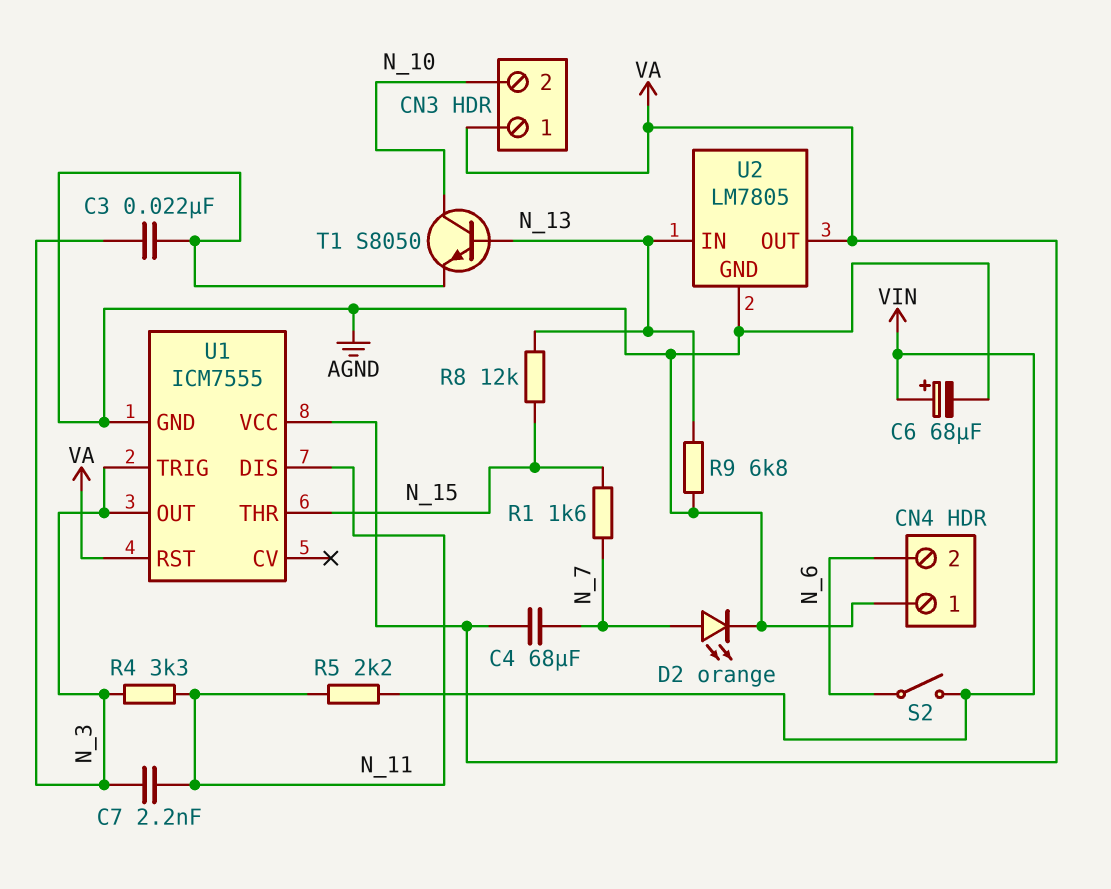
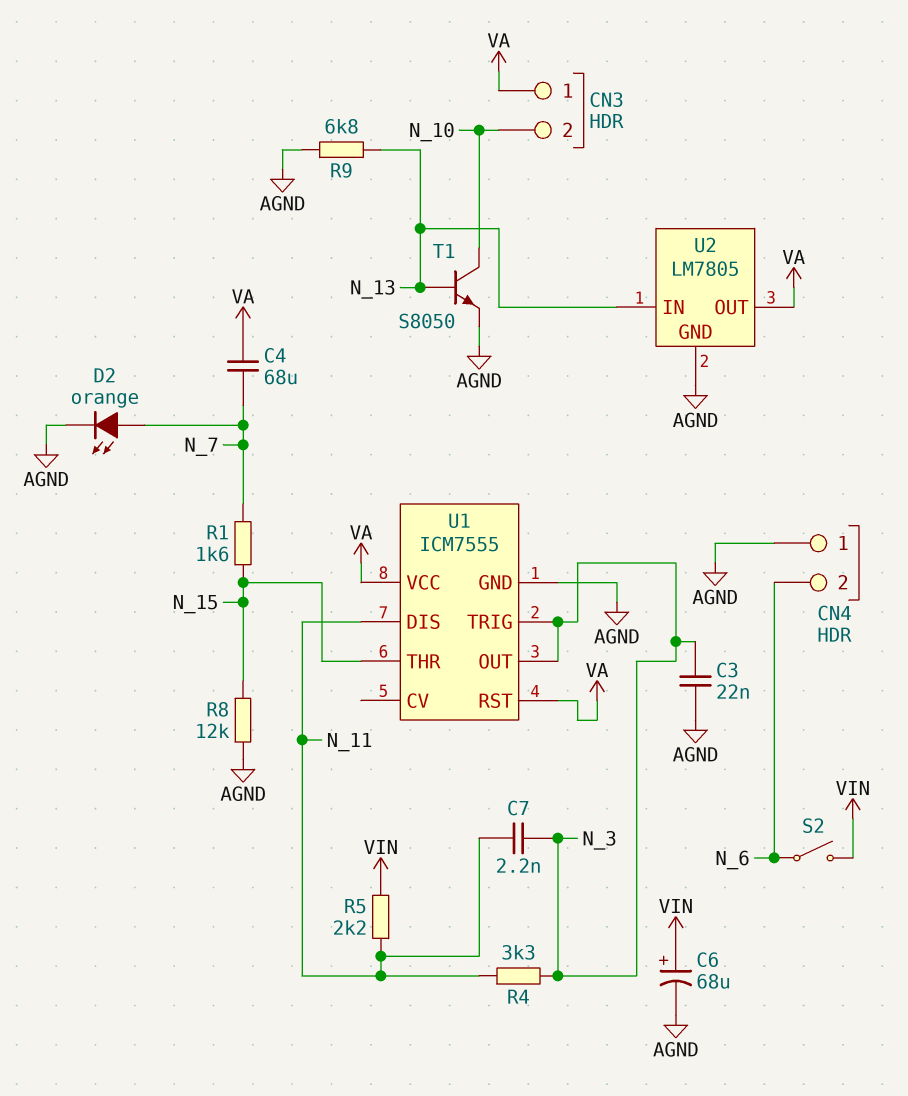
R8: 12k (N_13, N_15) -> 12k (AGND, N_15)

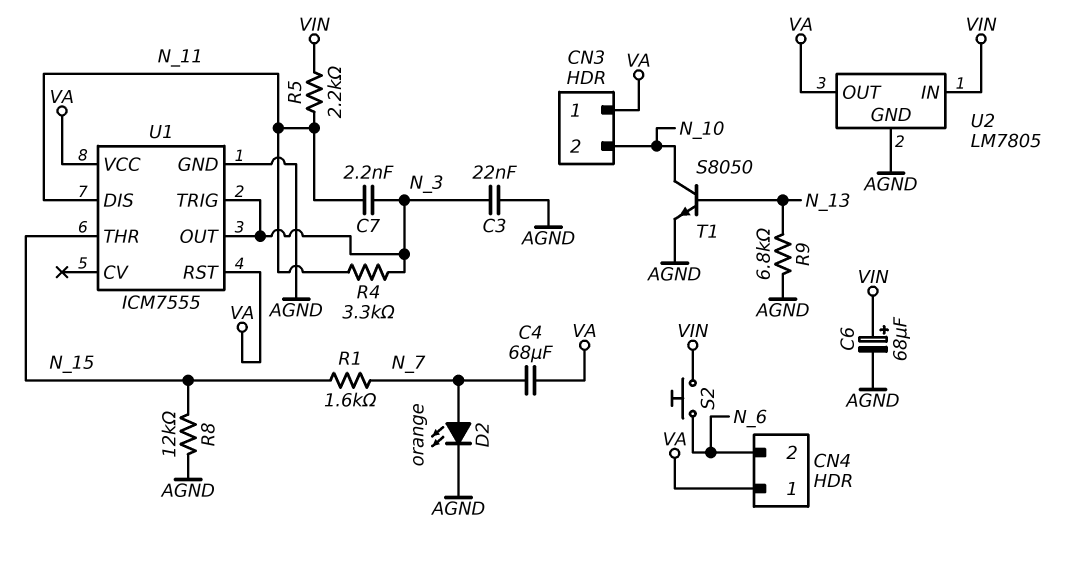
CN4 pin 1: AGND -> VA
S2: switch (N_6, VIN) -> button (N_6, VIN)
U2 pin IN: N_13 -> VIN

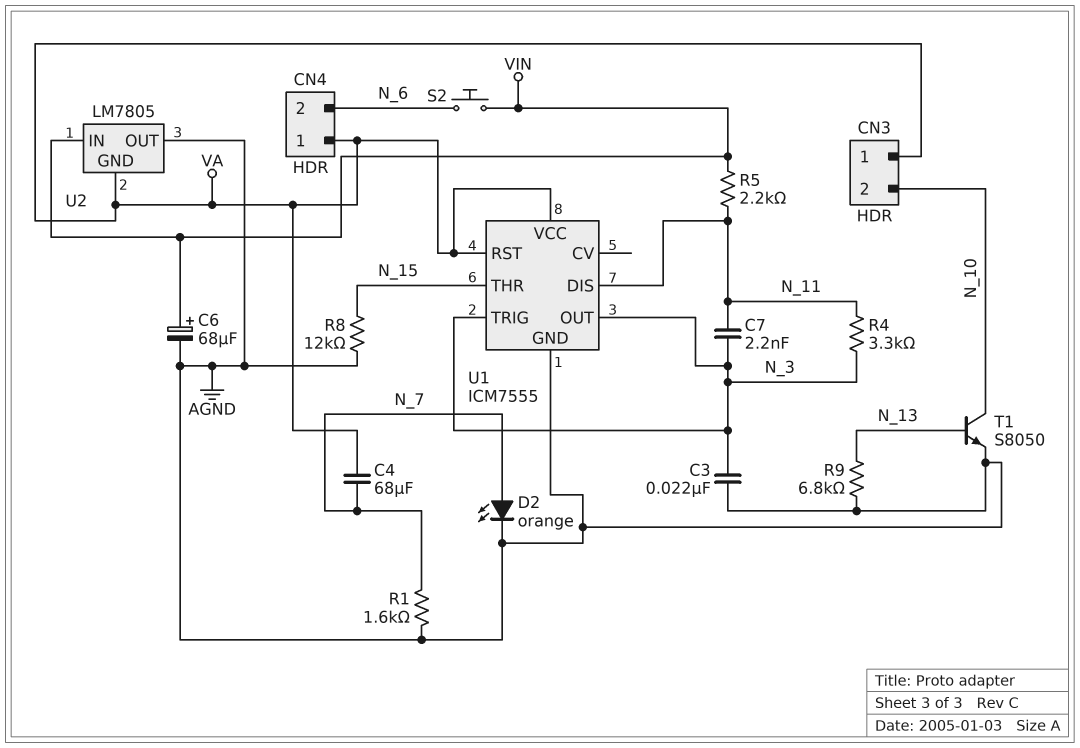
R1: 1.6k (N_7, N_15) -> 1.6k (AGND, N_7)
U2 pin GND: AGND -> VA
U2 pin OUT: VA -> AGND

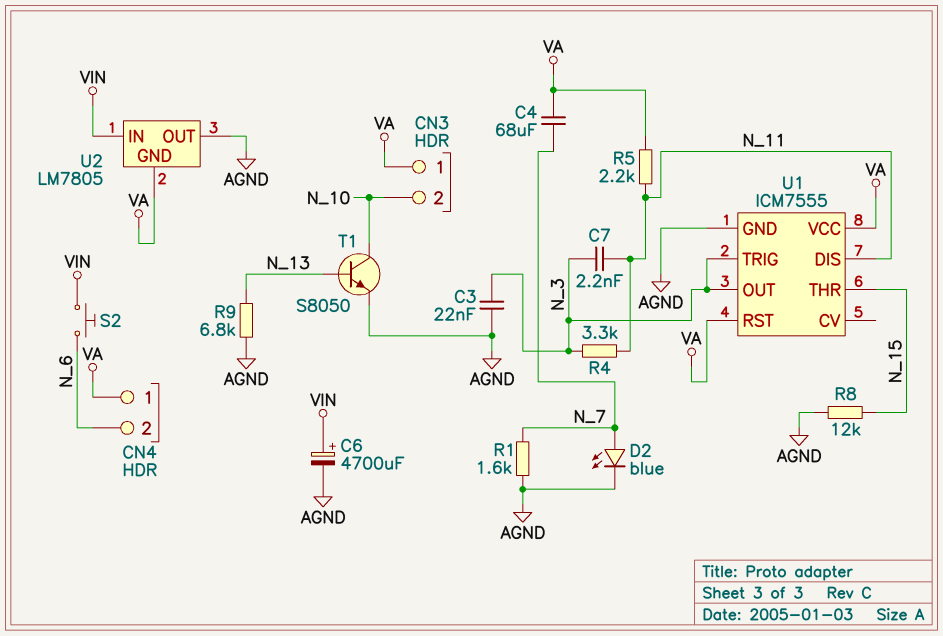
C6: 68uF (plus VIN, minus AGND) -> 4700uF (plus VIN, minus AGND)
D2: LED orange (A N_7, K AGND) -> LED blue (A N_7, K AGND)
R5: 2.2k (N_11, VIN) -> 2.2k (N_11, VA)

